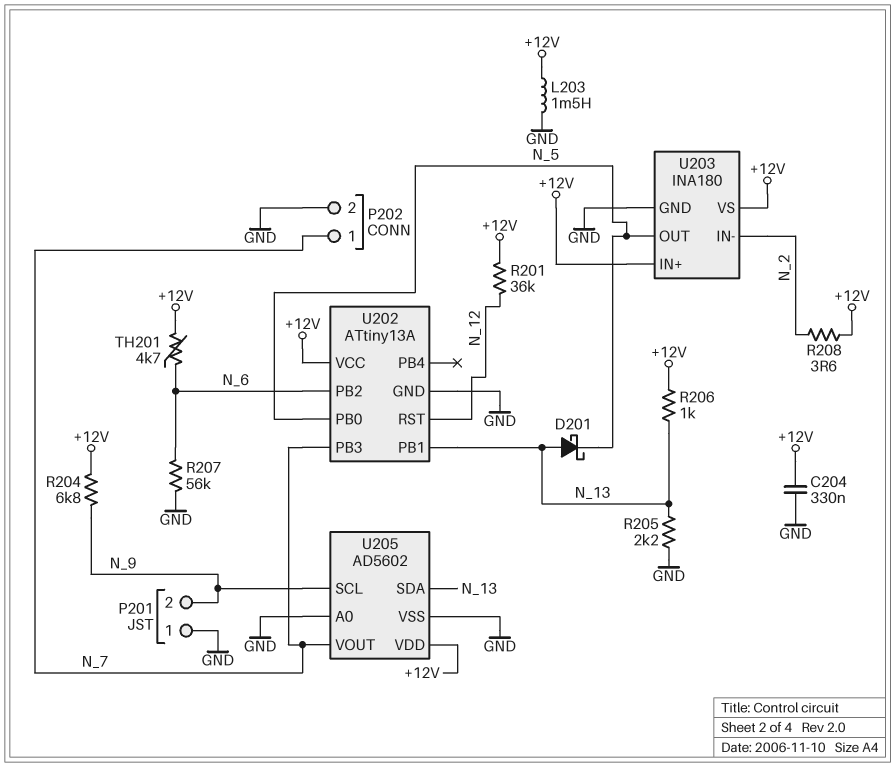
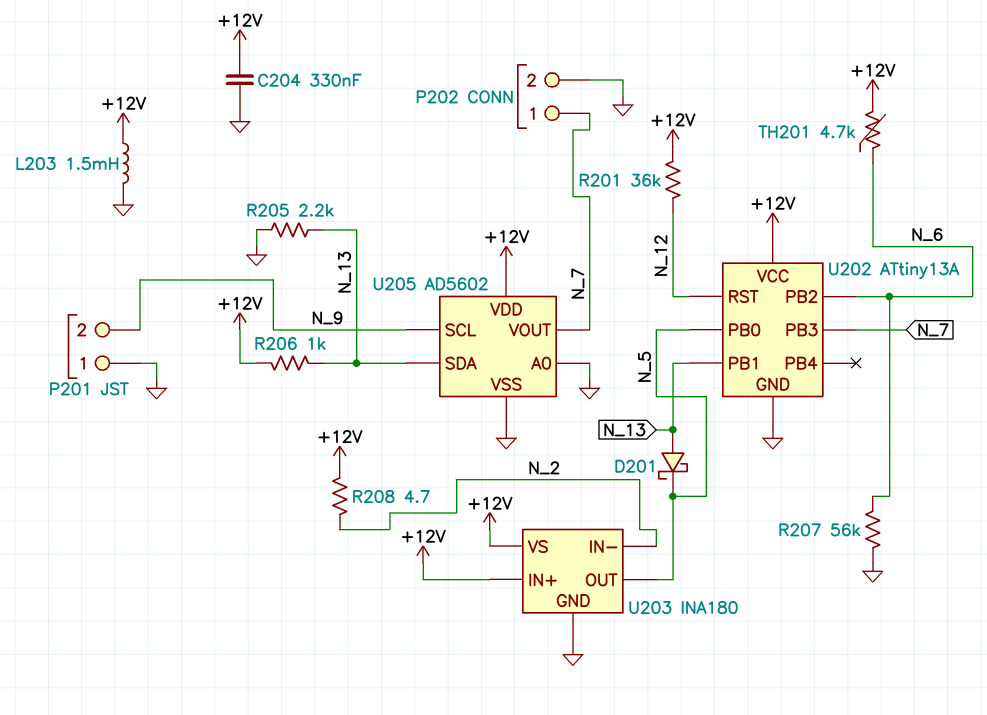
R204: 6.8k (+12V, N_9) -> none
R208: 3.6 (+12V, N_2) -> 4.7 (+12V, N_2)

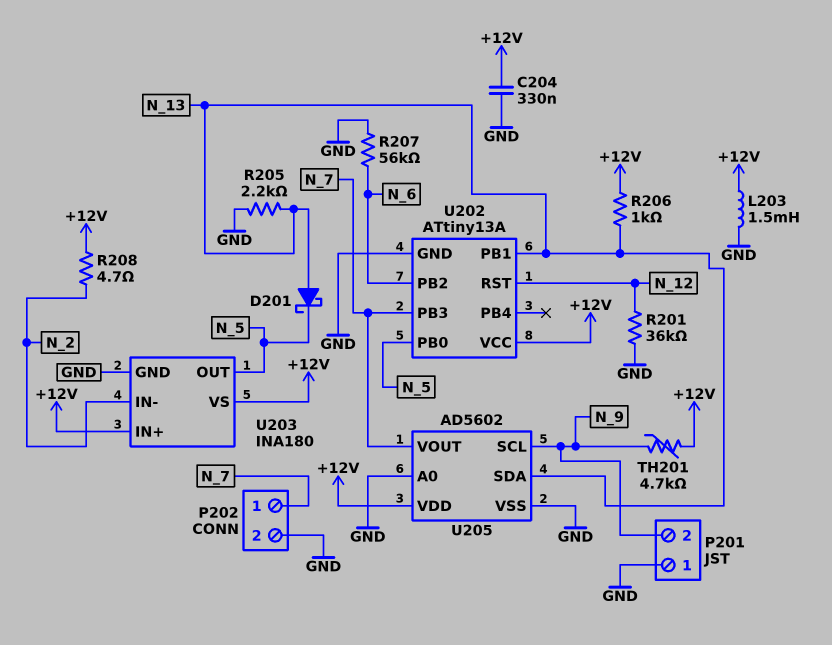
R201: 36k (+12V, N_12) -> 36k (GND, N_12)
TH201: 4.7k (+12V, N_6) -> 4.7k (+12V, N_9)

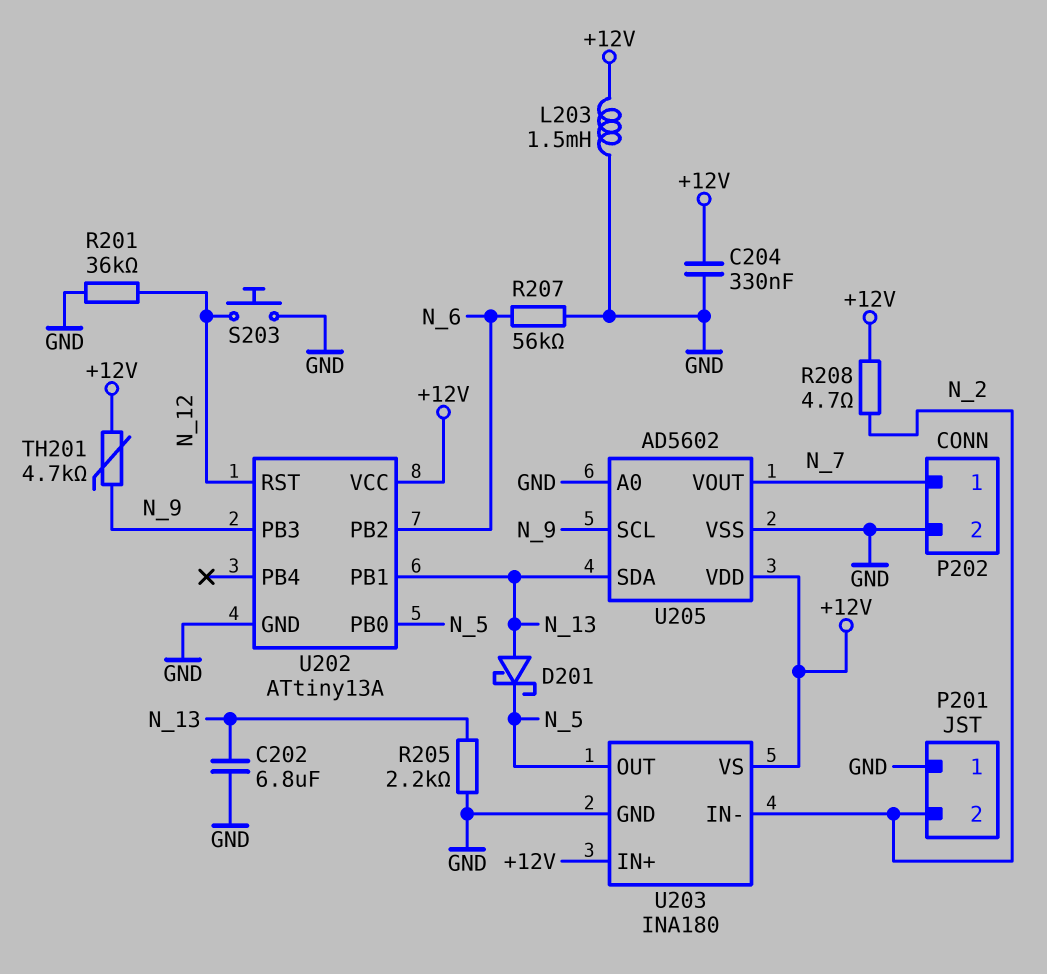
C202: none -> 6.8uF (GND, N_13)
P201 pin 2: N_9 -> N_2
R206: 1k (+12V, N_13) -> none
S203: none -> button (GND, N_12)
U202 pin PB3: N_7 -> N_9

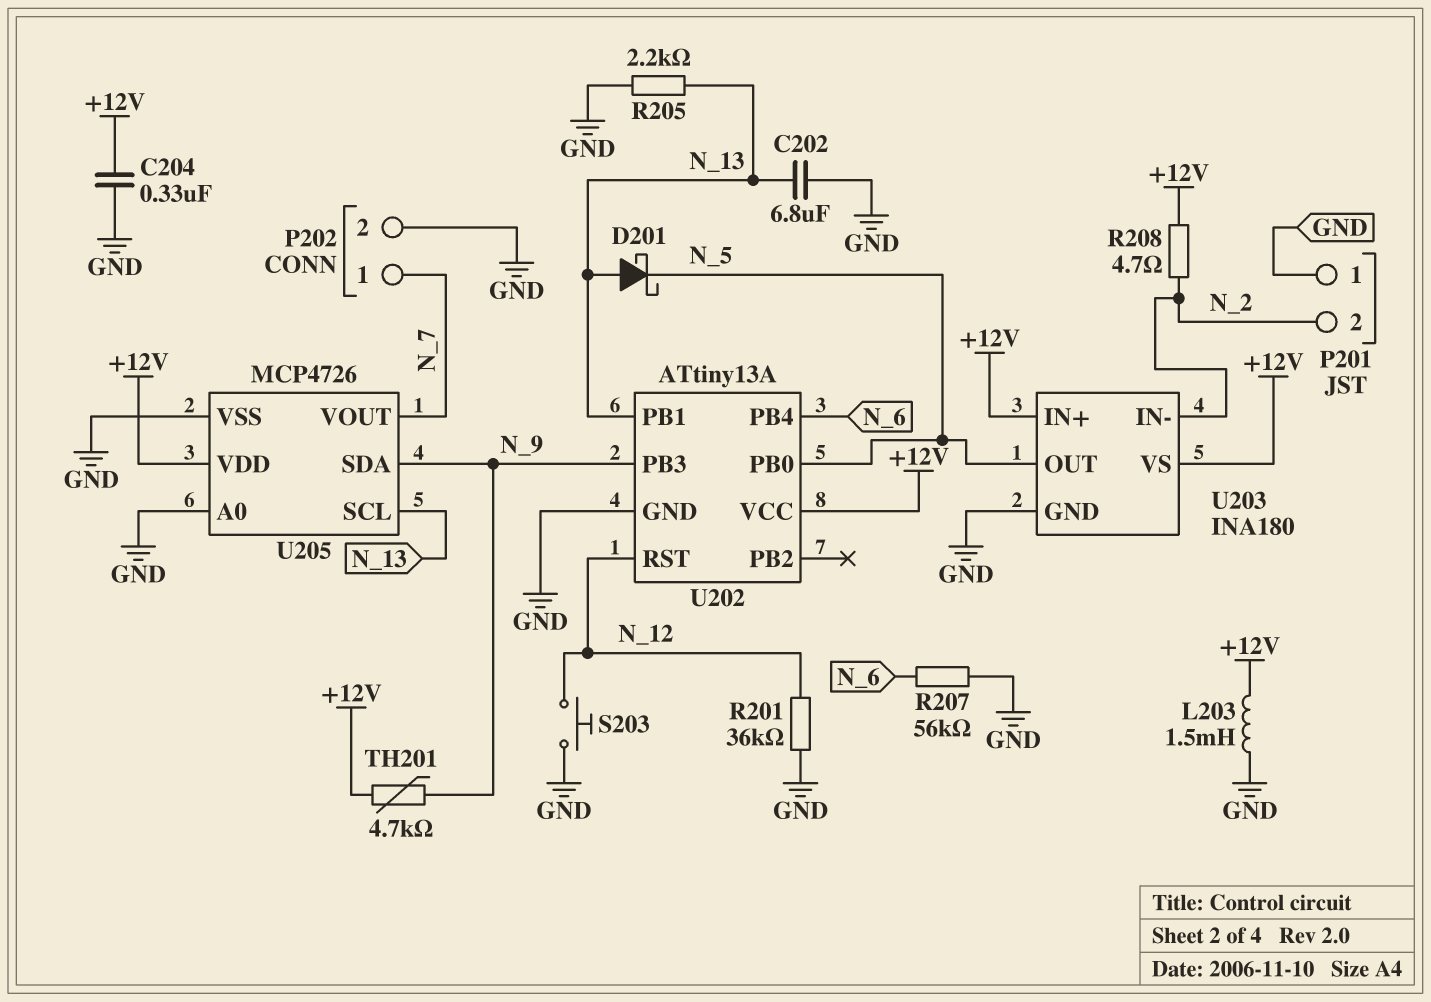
U202 pin PB2: N_6 -> none
U202 pin PB4: none -> N_6
U205: AD5602 -> MCP4726
U205 pin SCL: N_9 -> N_13
U205 pin SDA: N_13 -> N_9

